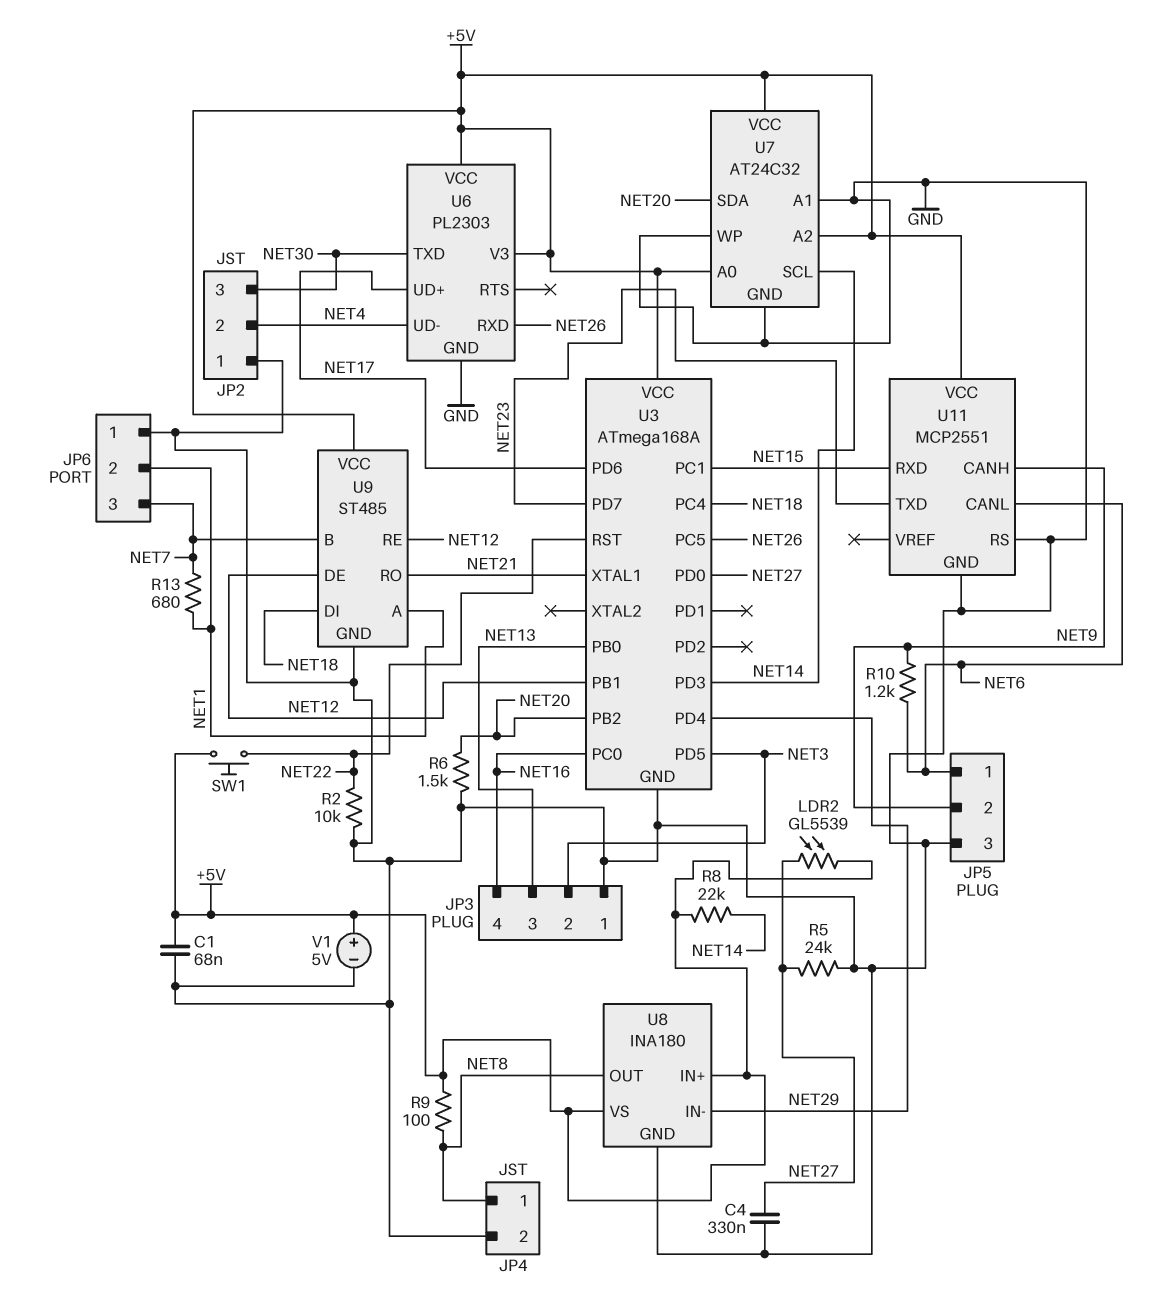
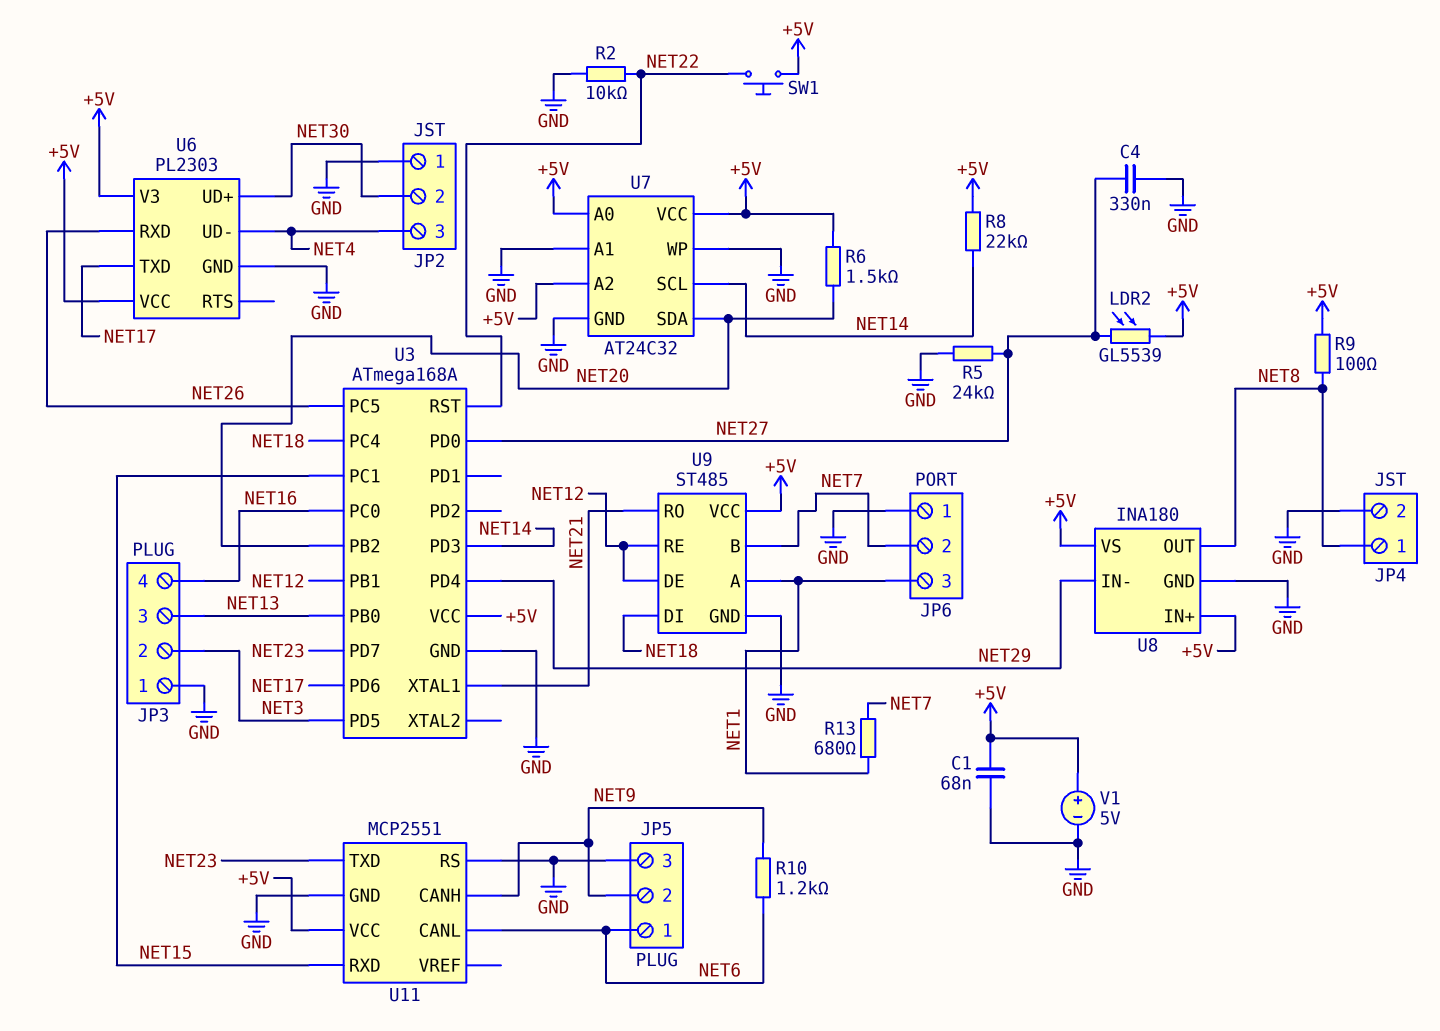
JP2 pin 2: NET4 -> NET30
JP2 pin 3: NET30 -> NET4
JP6 pin 2: NET1 -> NET7
JP6 pin 3: NET7 -> NET1
R6: 1.5k (GND, NET20) -> 1.5k (+5V, NET20)
U6 pin TXD: NET30 -> NET17
U6 pin UD+: NET17 -> NET30

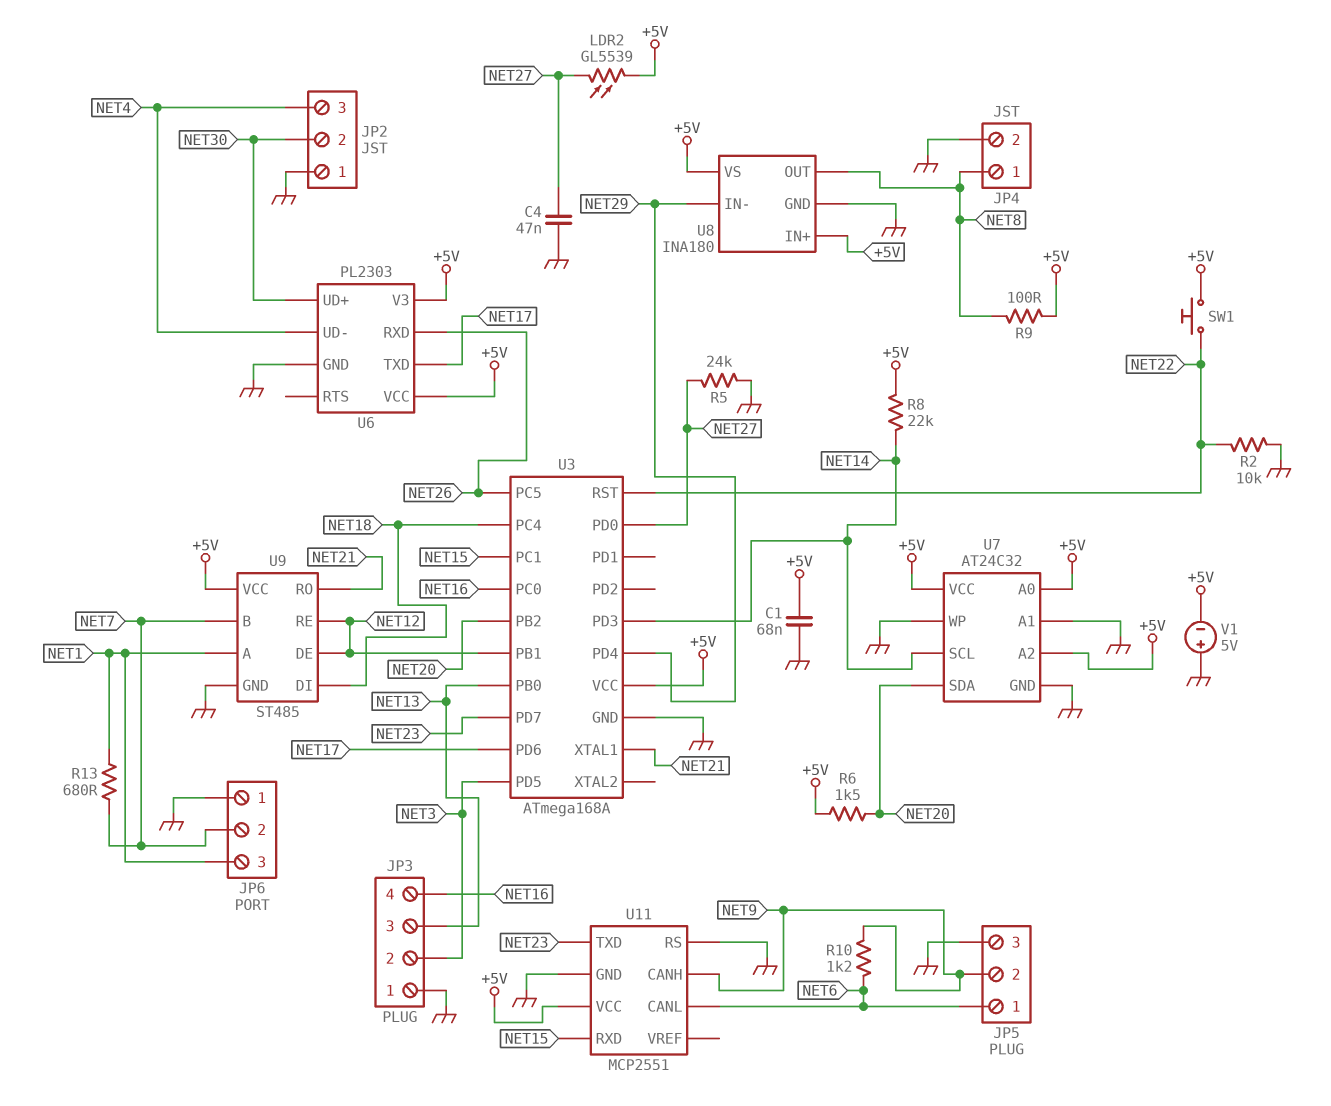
C4: 330nF (GND, NET27) -> 47nF (GND, NET27)
V1: 5V (plus +5V, minus GND) -> 5V (plus GND, minus +5V)

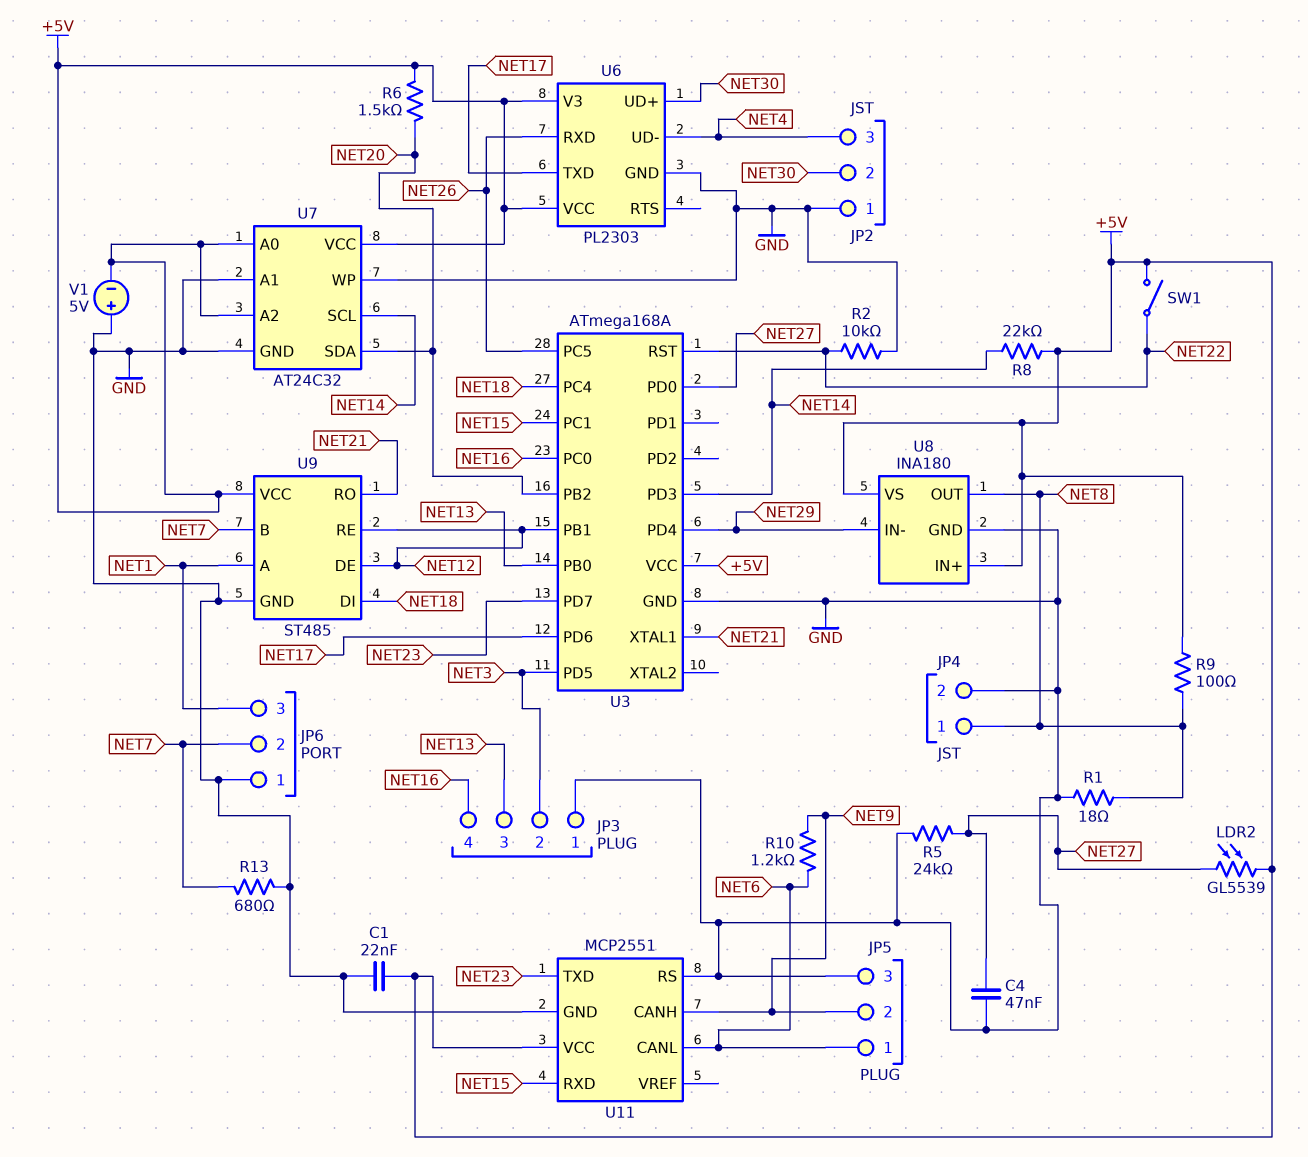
C1: 68nF (+5V, GND) -> 22nF (+5V, GND)
R1: none -> 18 (GND, NET8)
R13: 680 (NET1, NET7) -> 680 (GND, NET7)
SW1: button (+5V, NET22) -> switch (+5V, NET22)

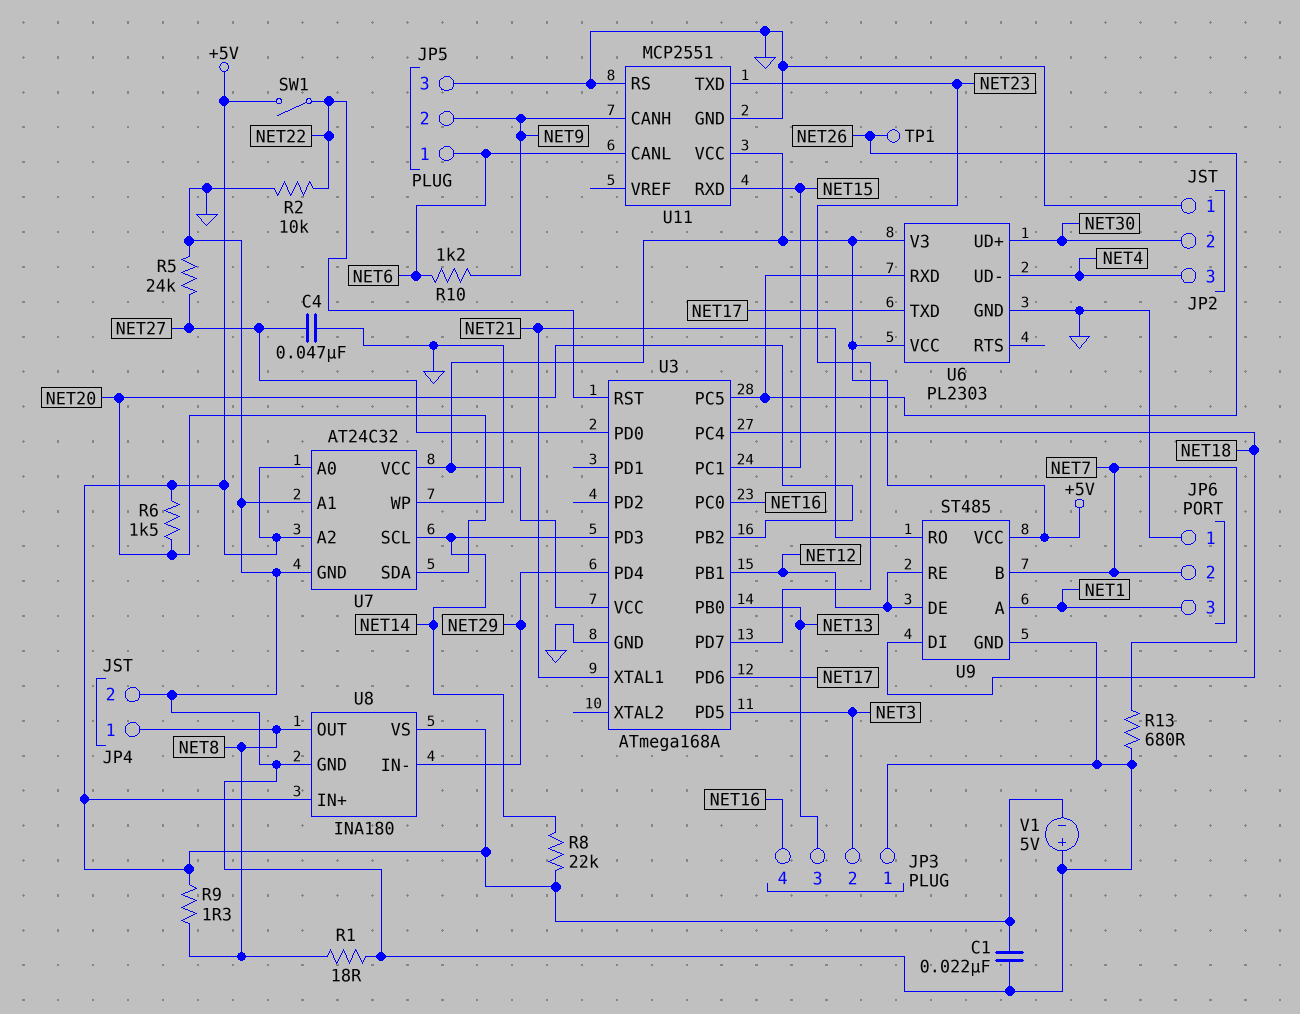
LDR2: GL5539 (+5V, NET27) -> none
R9: 100 (+5V, NET8) -> 1.3 (+5V, NET8)
TP1: none -> test point (NET26)

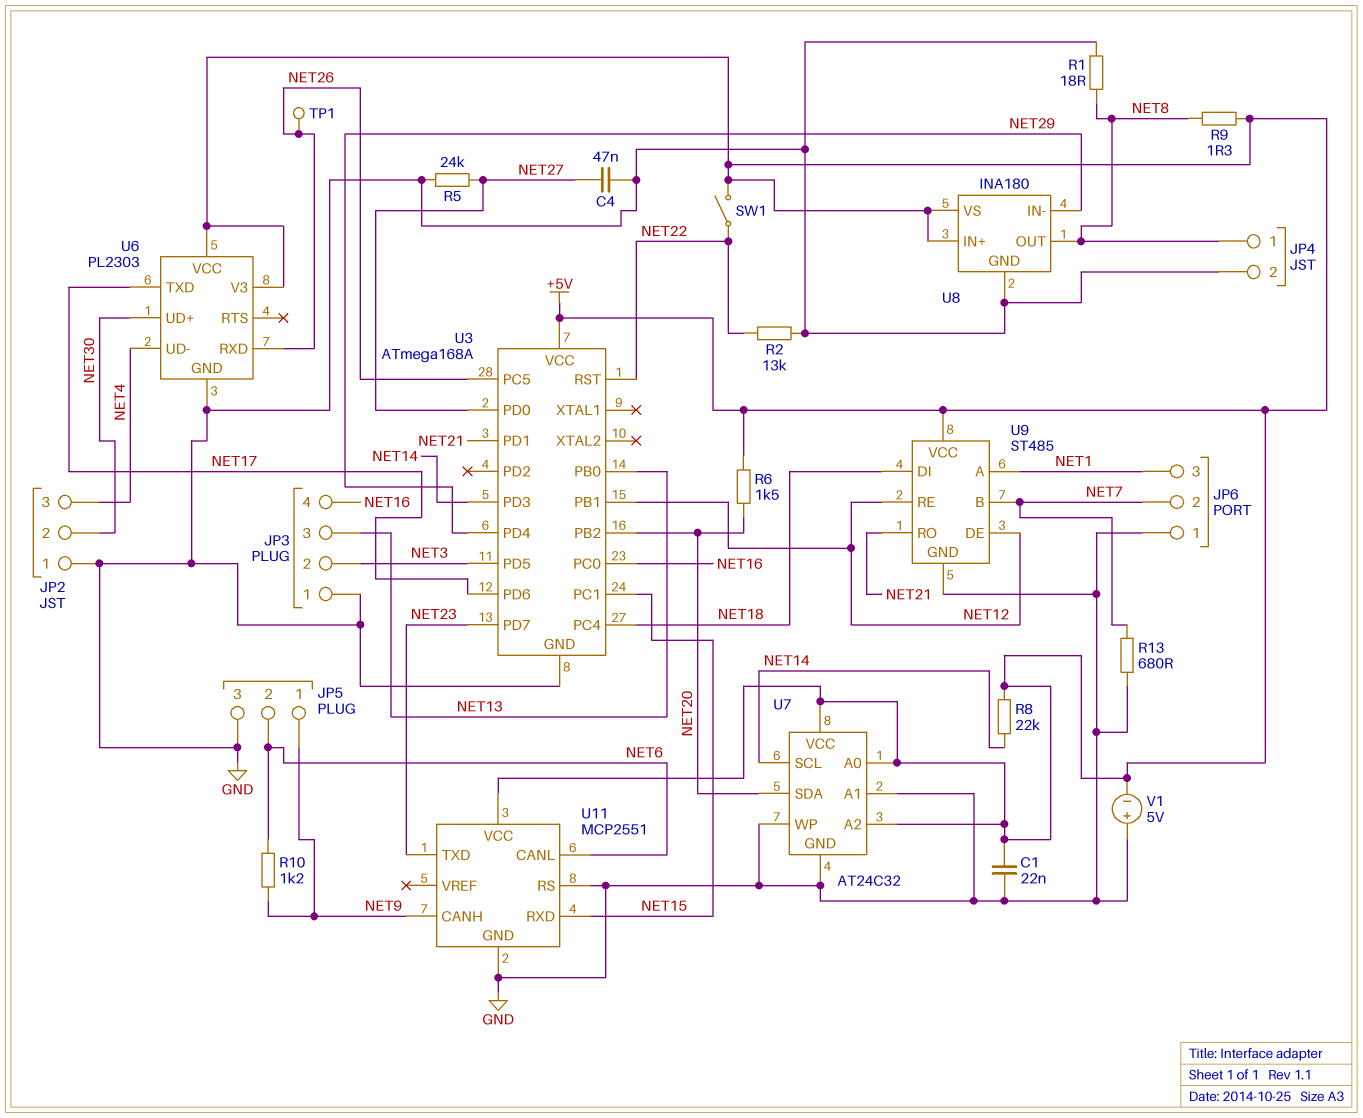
JP5 pin 1: NET6 -> NET9
JP5 pin 2: NET9 -> NET6
R2: 10k (GND, NET22) -> 13k (GND, NET22)
U3 pin PD1: none -> NET21
U3 pin XTAL1: NET21 -> none

